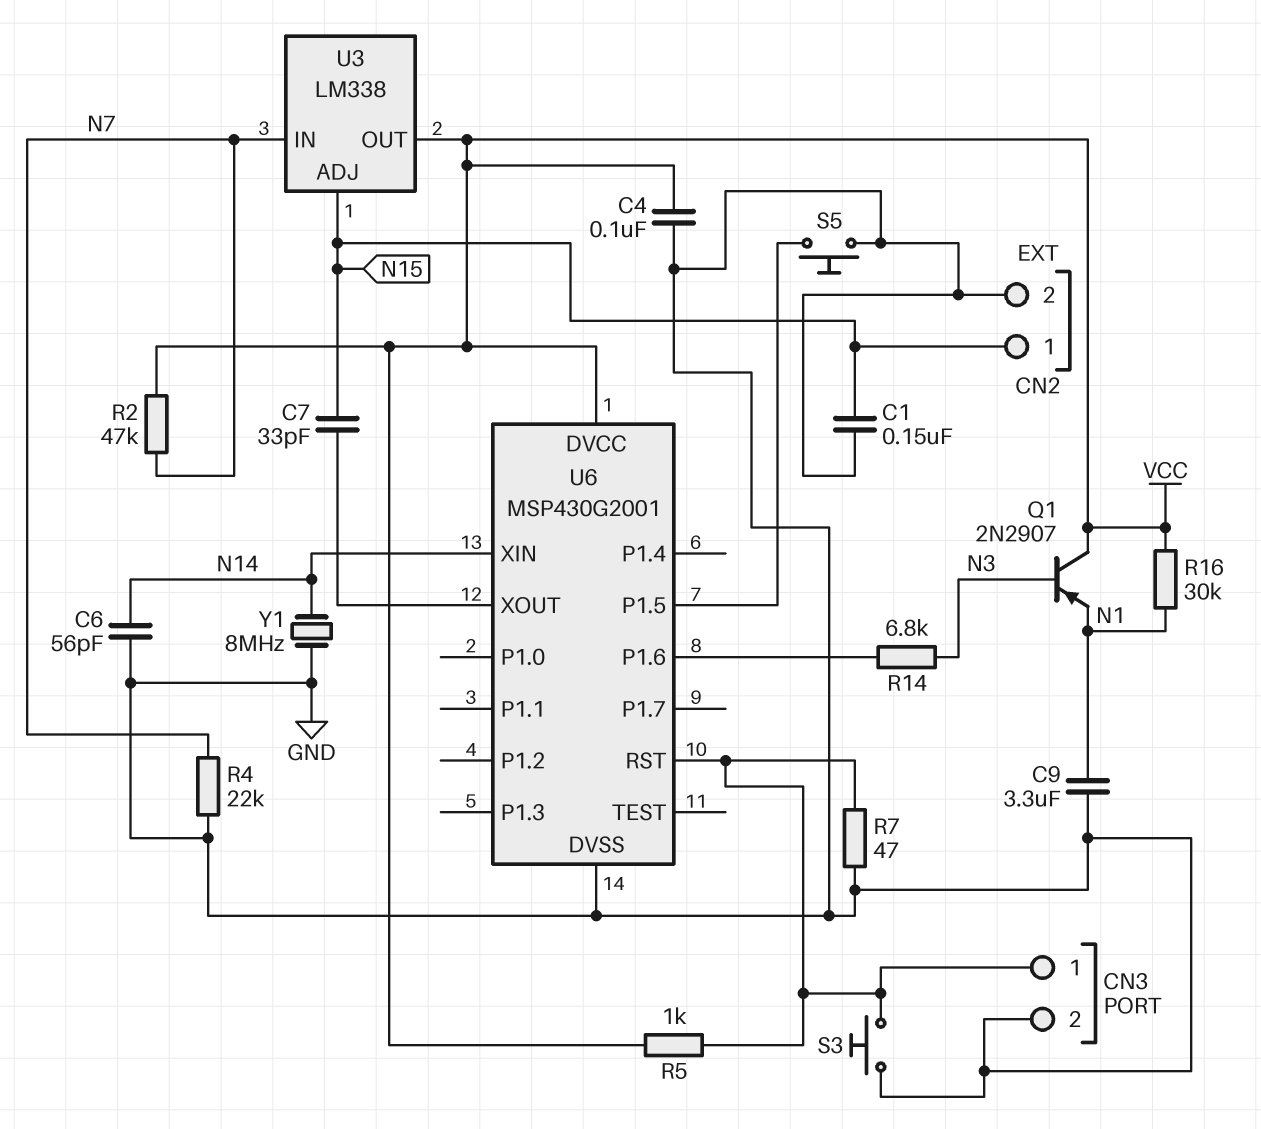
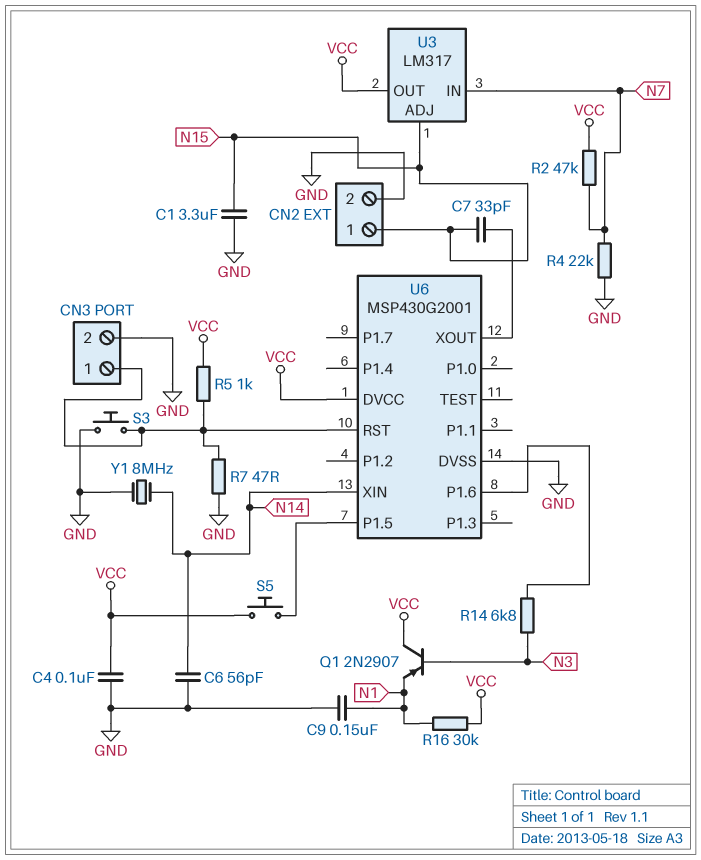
C1: 150nF (GND, N15) -> 3.3uF (GND, N15)
C9: 3.3uF (GND, N1) -> 150nF (GND, N1)
S5: button (GND, U6/P1.5) -> button (U6/P1.5, VCC)
U3: LM338 -> LM317

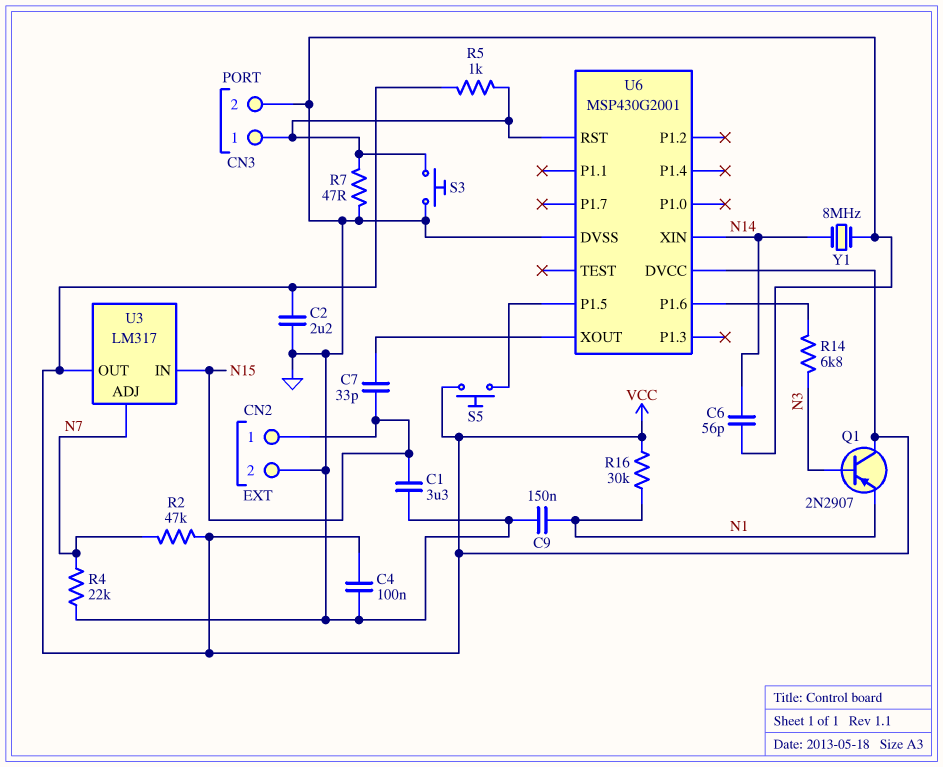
C2: none -> 2.2uF (GND, VCC)
U3 pin ADJ: N15 -> N7
U3 pin IN: N7 -> N15

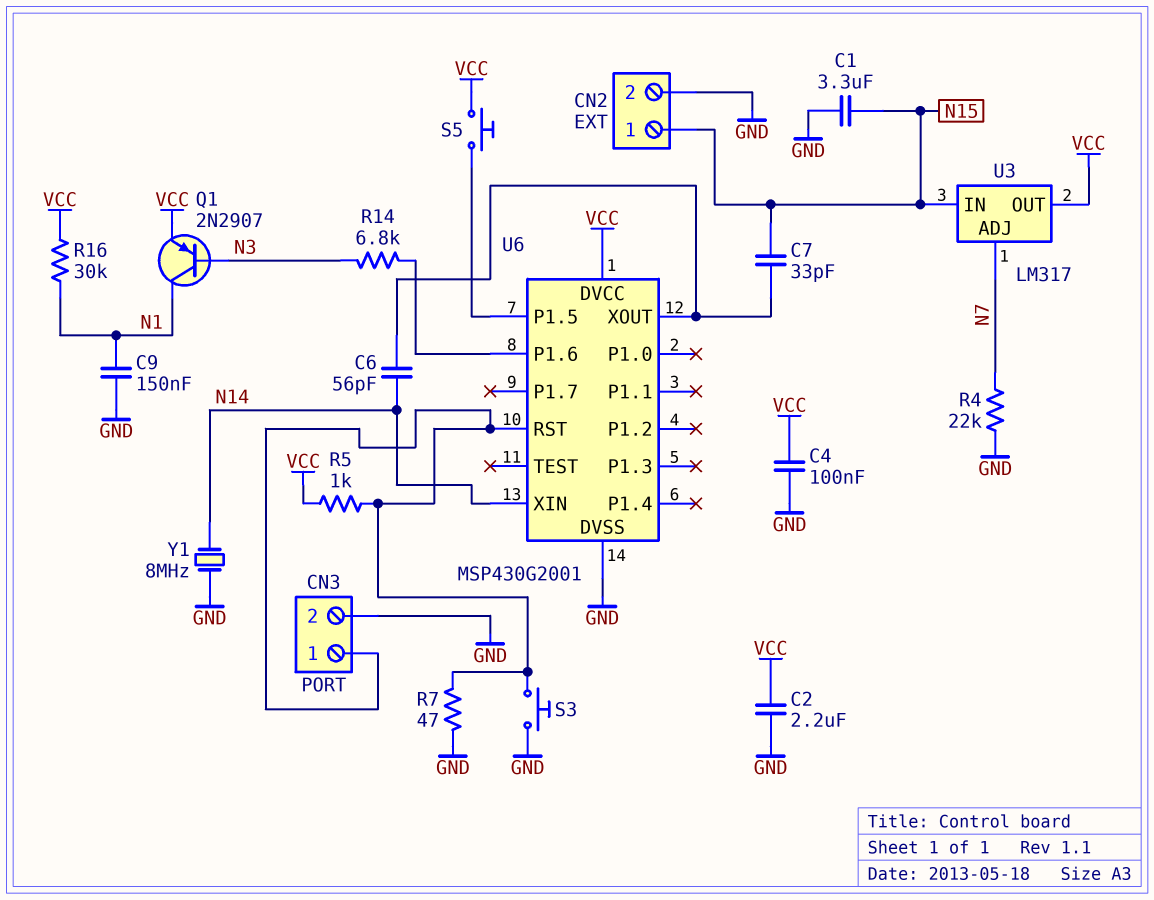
C6: 56pF (GND, N14) -> 56pF (N14, U6/XOUT)
Q1: PNP 2N2907 (B N3, C VCC, E N1) -> PNP 2N2907 (B N3, C N1, E VCC)
R2: 47k (N7, VCC) -> none

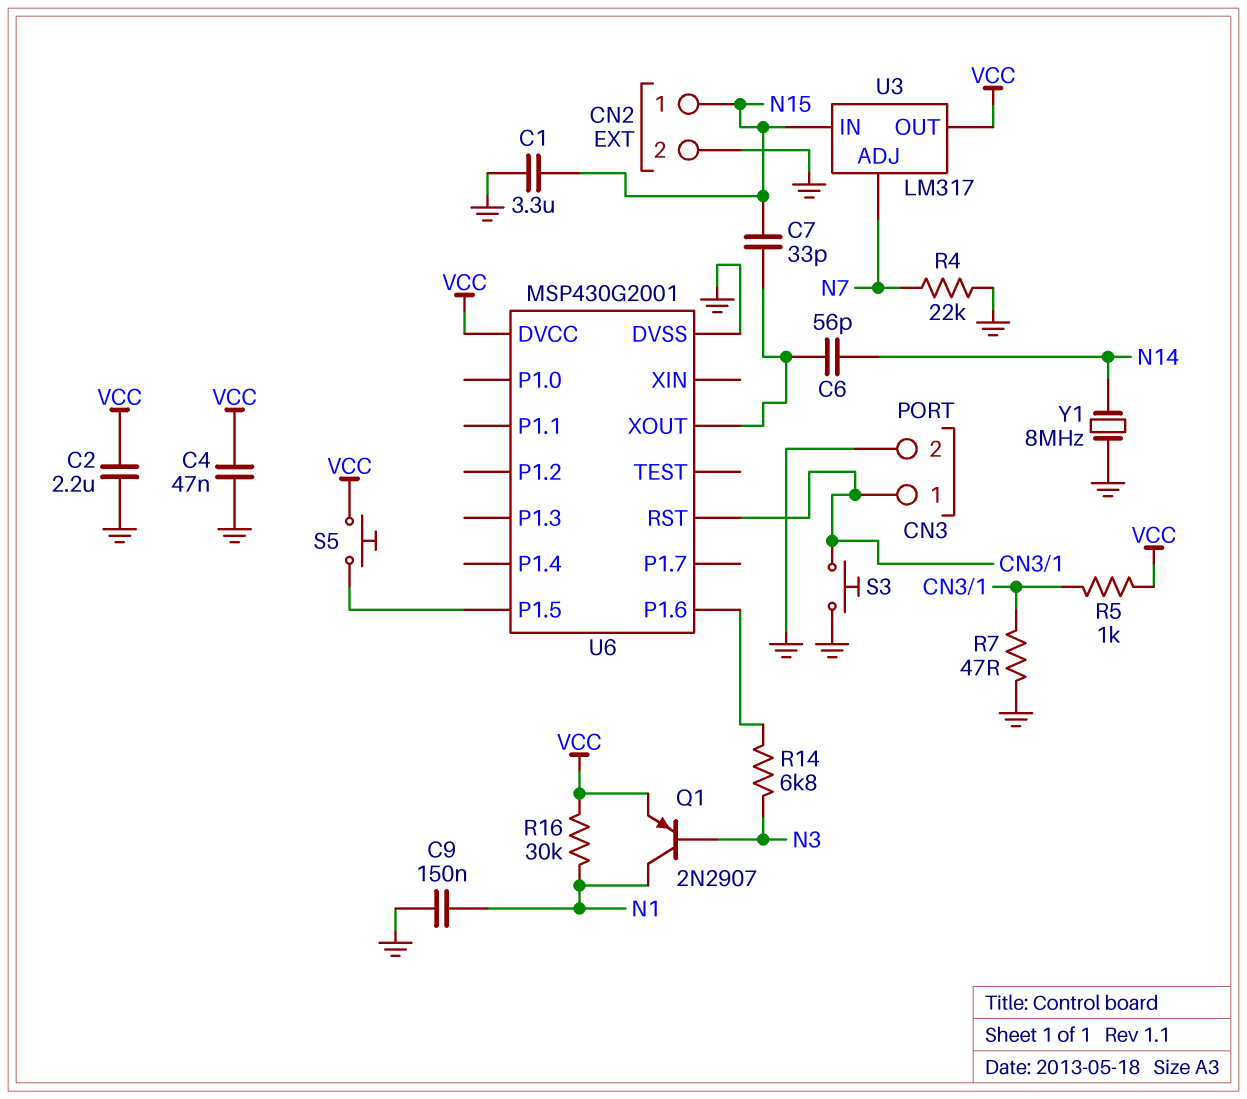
C4: 100nF (GND, VCC) -> 47nF (GND, VCC)
U6 pin XIN: N14 -> none

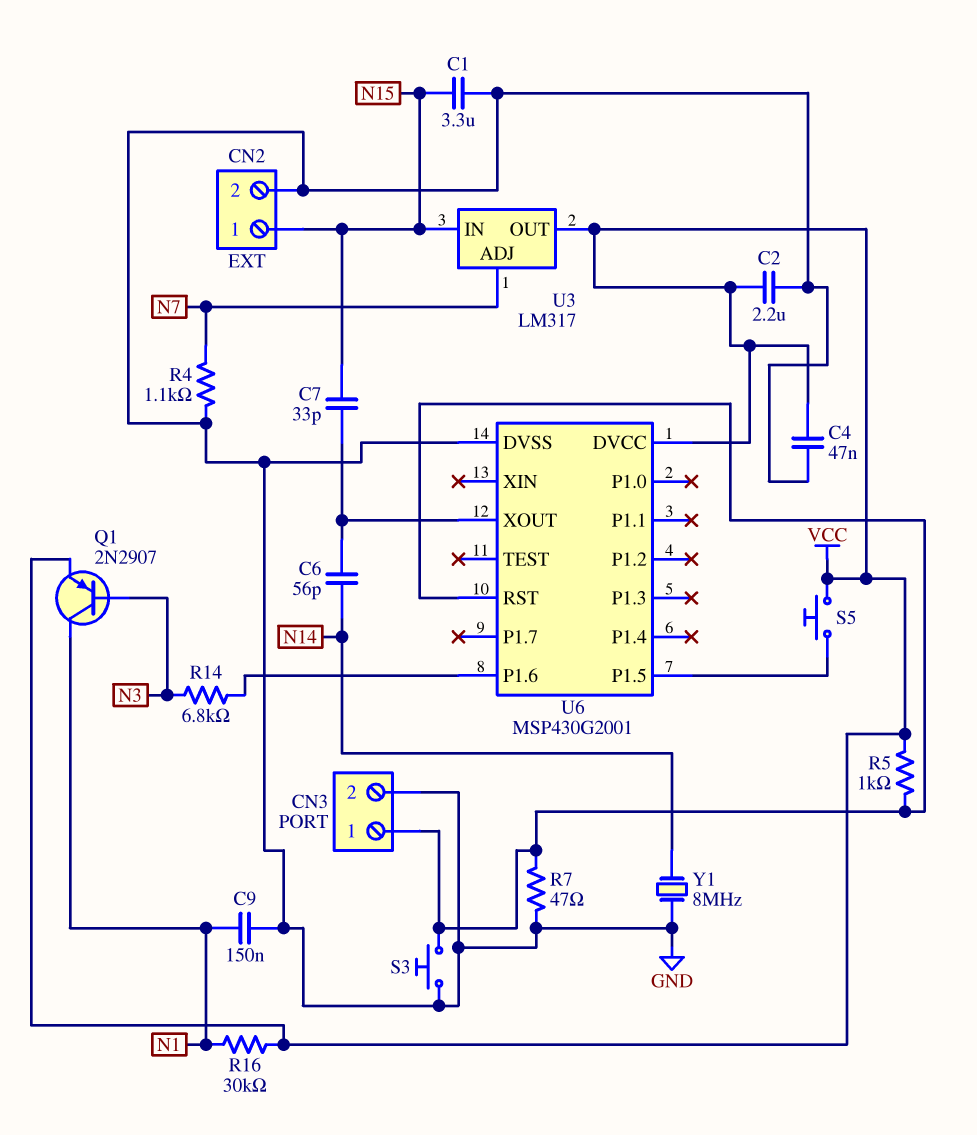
R4: 22k (GND, N7) -> 1.1k (GND, N7)

